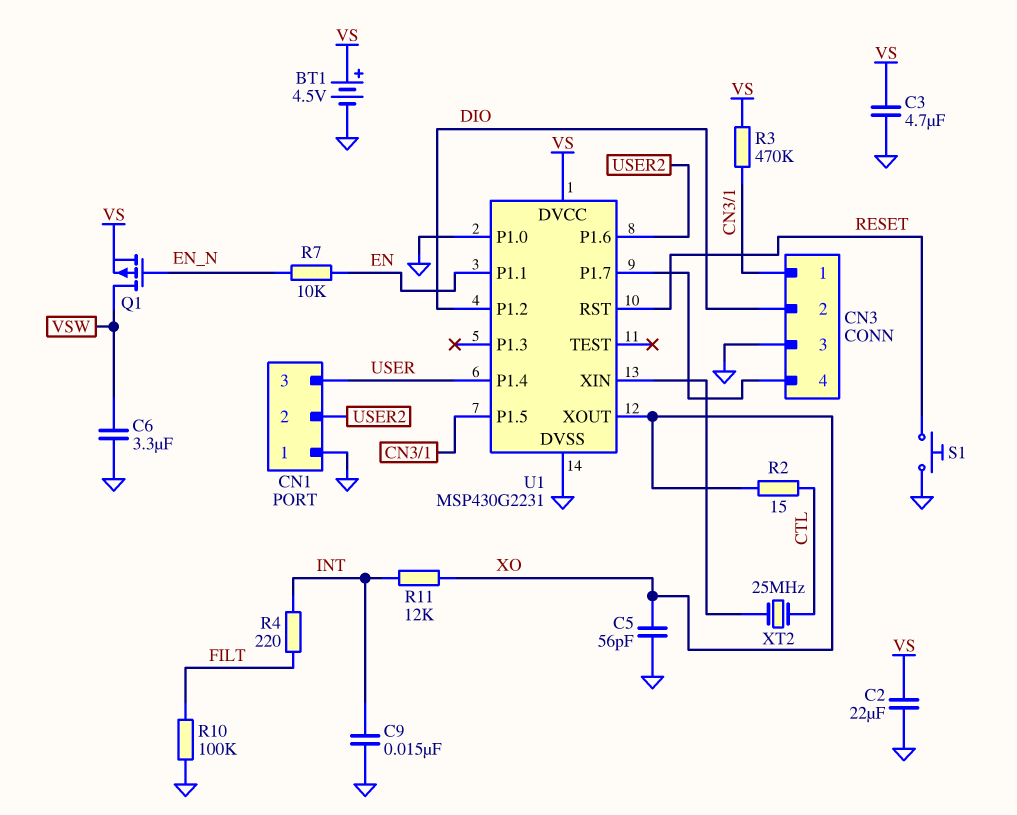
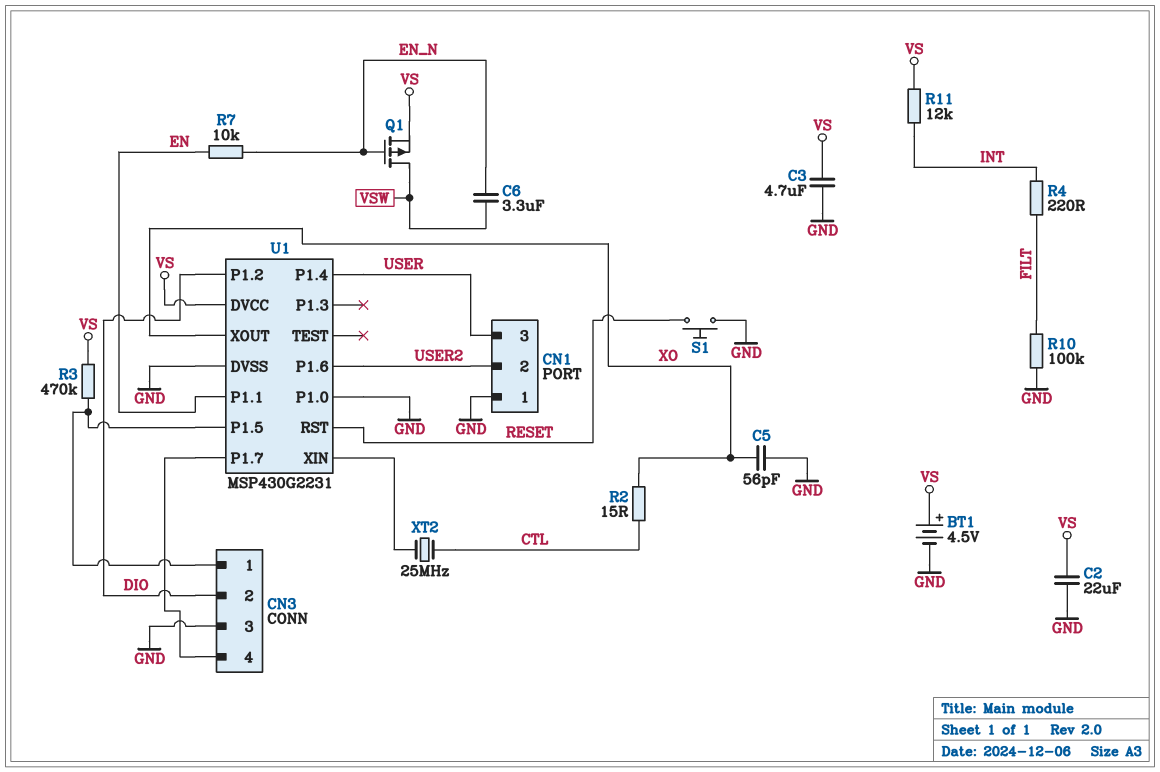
C6: 3.3uF (GND, VSW) -> 3.3uF (EN_N, VSW)
C9: 15nF (GND, INT) -> none
R11: 12k (INT, XO) -> 12k (INT, VS)

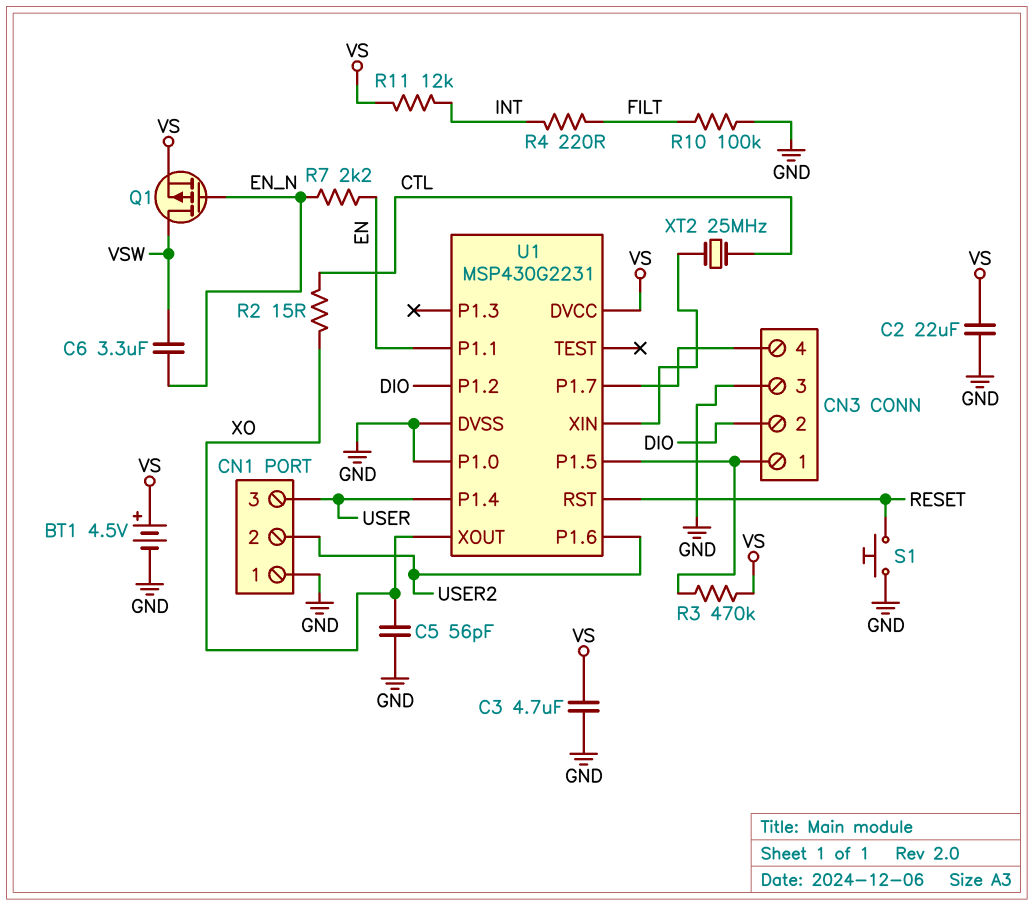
R7: 10k (EN, EN_N) -> 2.2k (EN, EN_N)

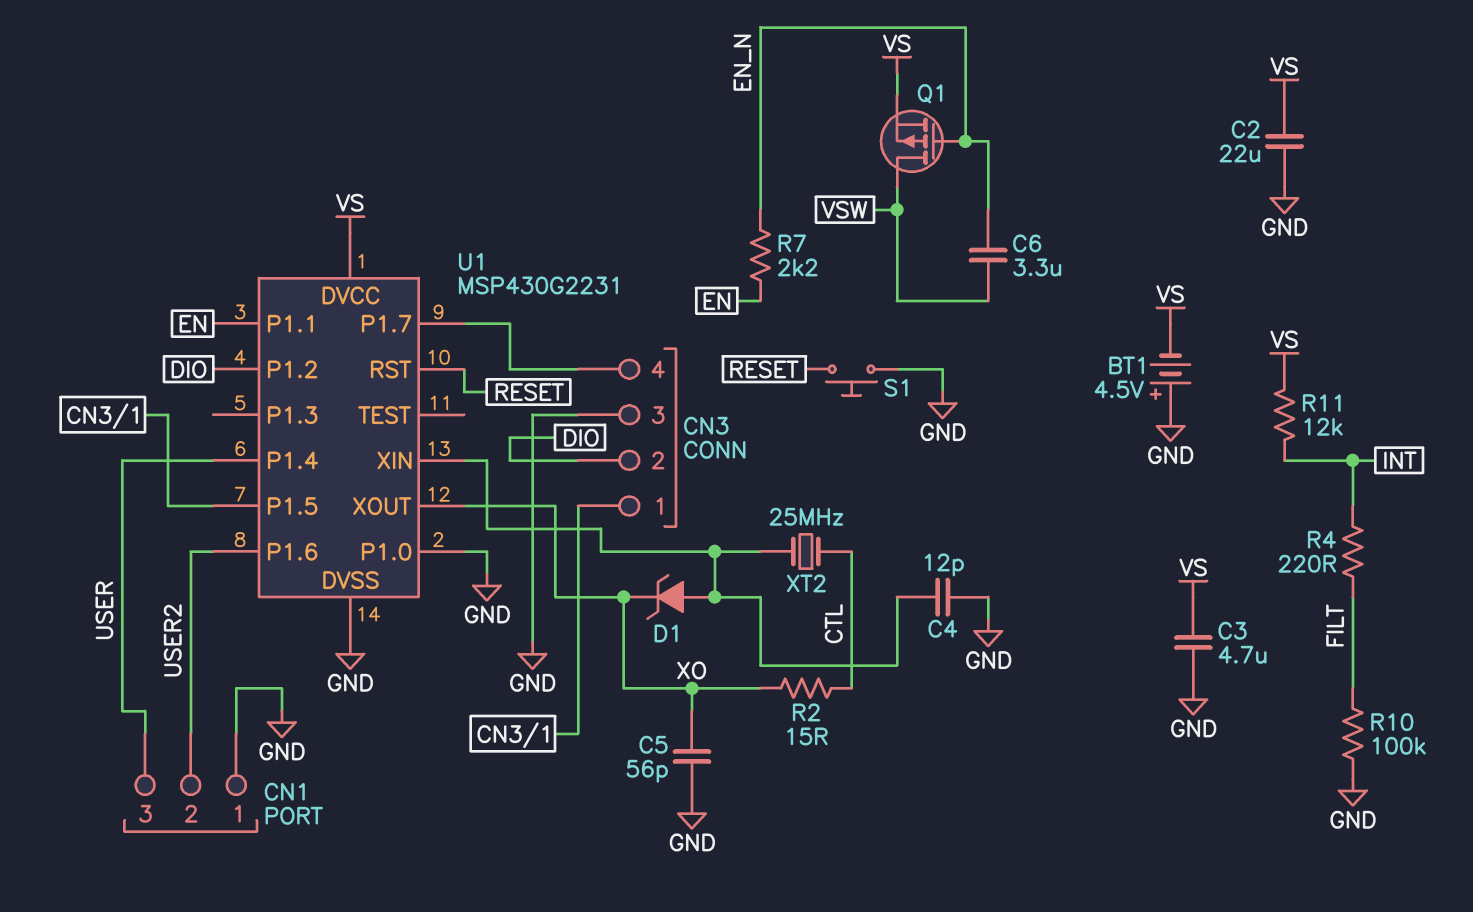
BT1: 4.5V (plus VS, minus GND) -> 4.5V (plus GND, minus VS)
C4: none -> 12pF (GND, U1/XIN)
D1: none -> zener (A U1/XIN, K XO)
R3: 470k (CN3/1, VS) -> none

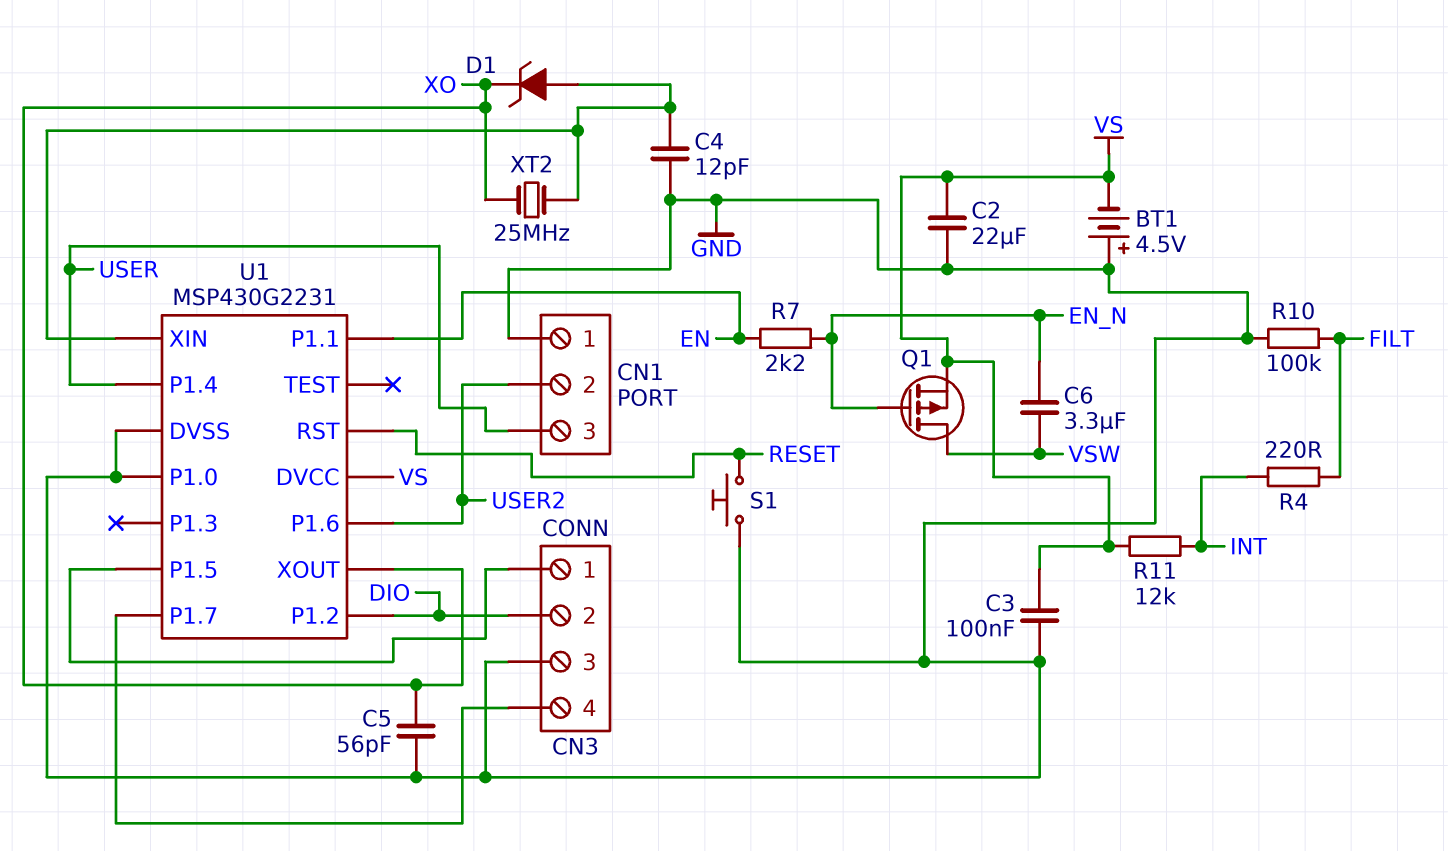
C3: 4.7uF (GND, VS) -> 100nF (GND, VS)
R2: 15 (CTL, XO) -> none
XT2: 25MHz (CTL, U1/XIN) -> 25MHz (U1/XIN, XO)

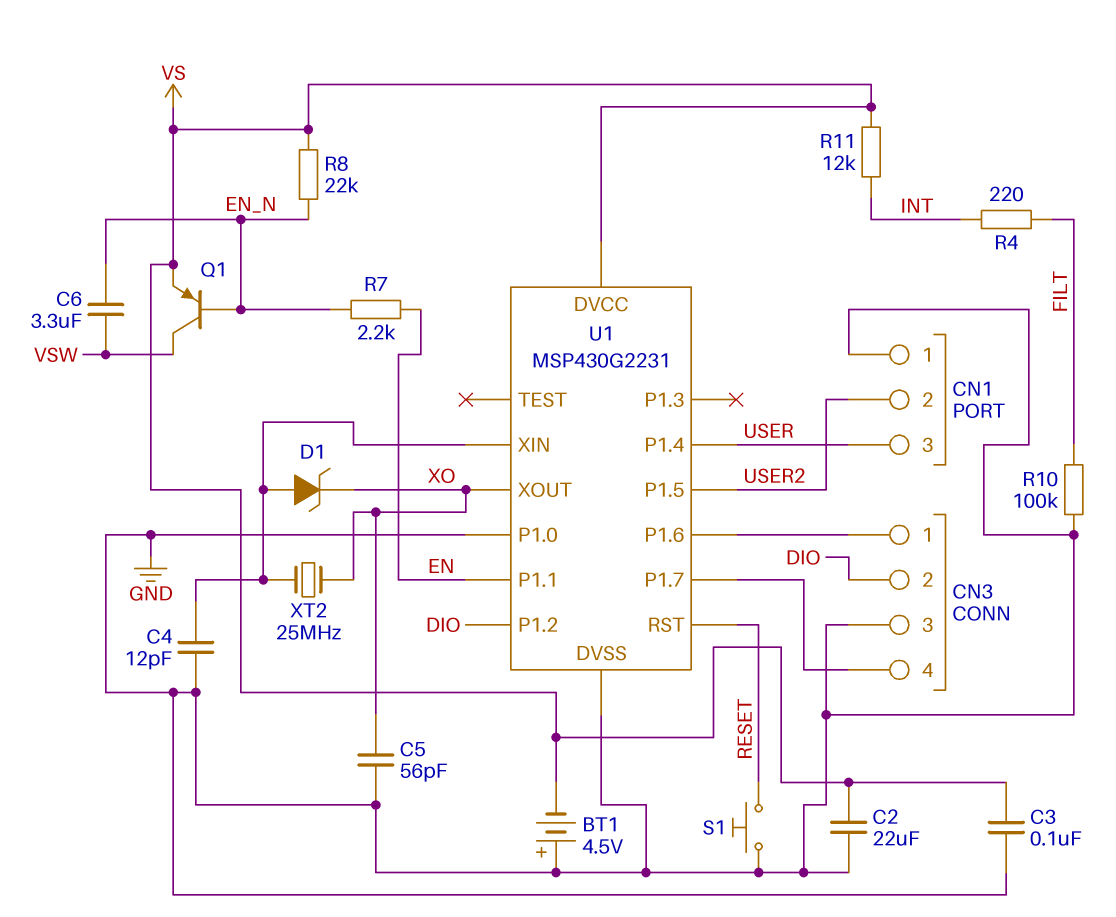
Q1: PMOS (G EN_N, D VSW, S VS) -> PNP (B EN_N, C VSW, E VS)
R8: none -> 22k (EN_N, VS)
U1 pin P1.5: CN3/1 -> USER2
U1 pin P1.6: USER2 -> CN3/1

